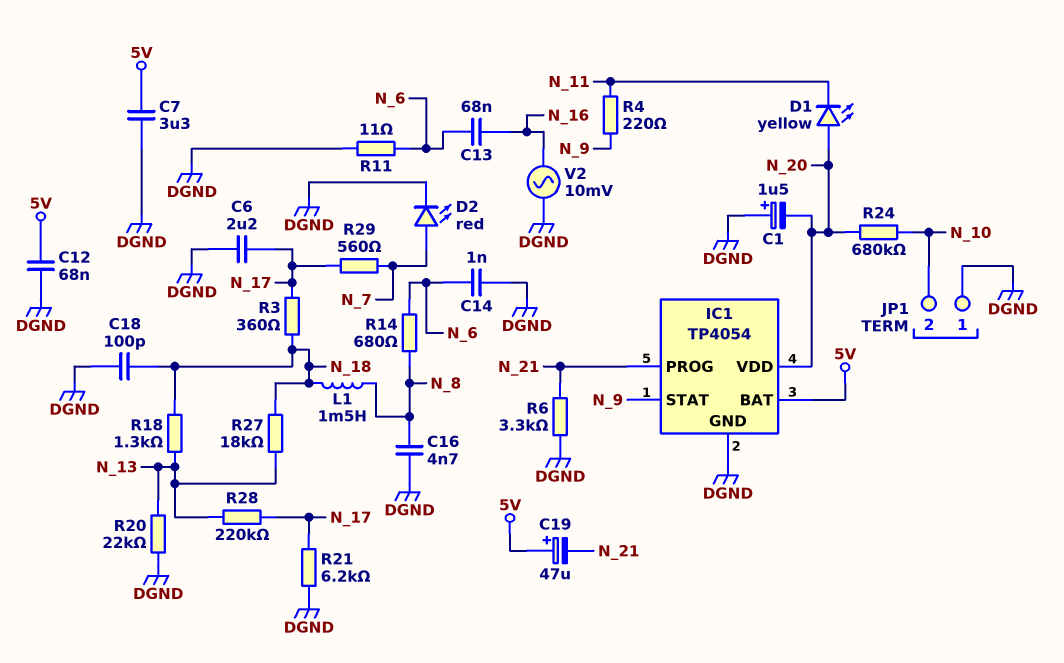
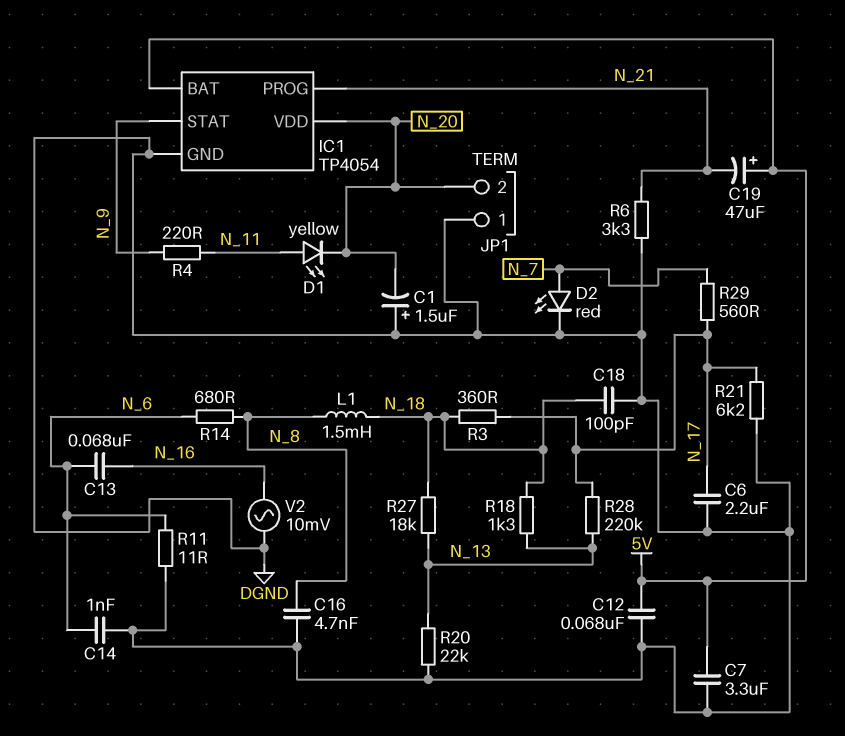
D1: LED yellow (A N_20, K N_11) -> LED yellow (A N_11, K N_20)
JP1 pin 2: N_10 -> N_20
R24: 680k (N_10, N_20) -> none

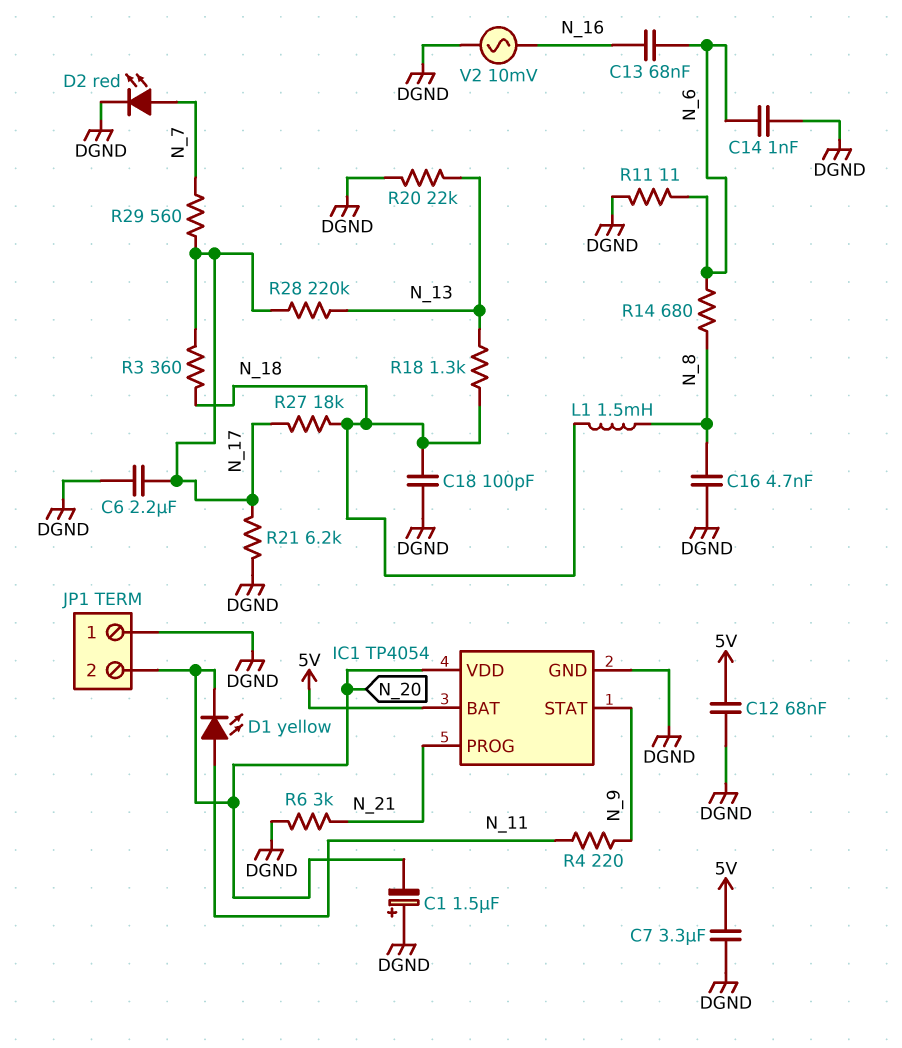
C19: 47uF (plus 5V, minus N_21) -> none
R6: 3.3k (DGND, N_21) -> 3k (DGND, N_21)
R27: 18k (N_13, N_18) -> 18k (N_17, N_18)

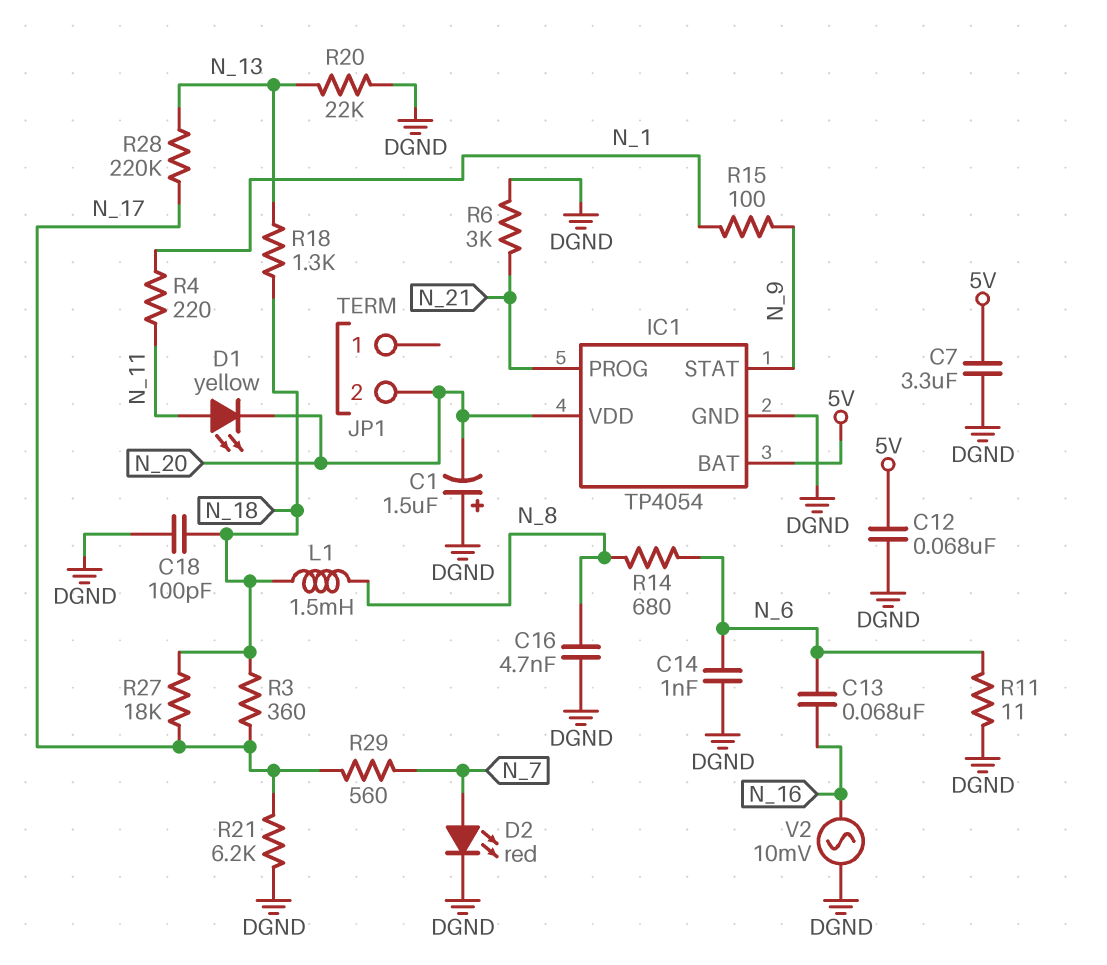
C6: 2.2uF (DGND, N_17) -> none
JP1 pin 1: DGND -> none
R4: 220 (N_9, N_11) -> 220 (N_1, N_11)
R15: none -> 100 (N_1, N_9)

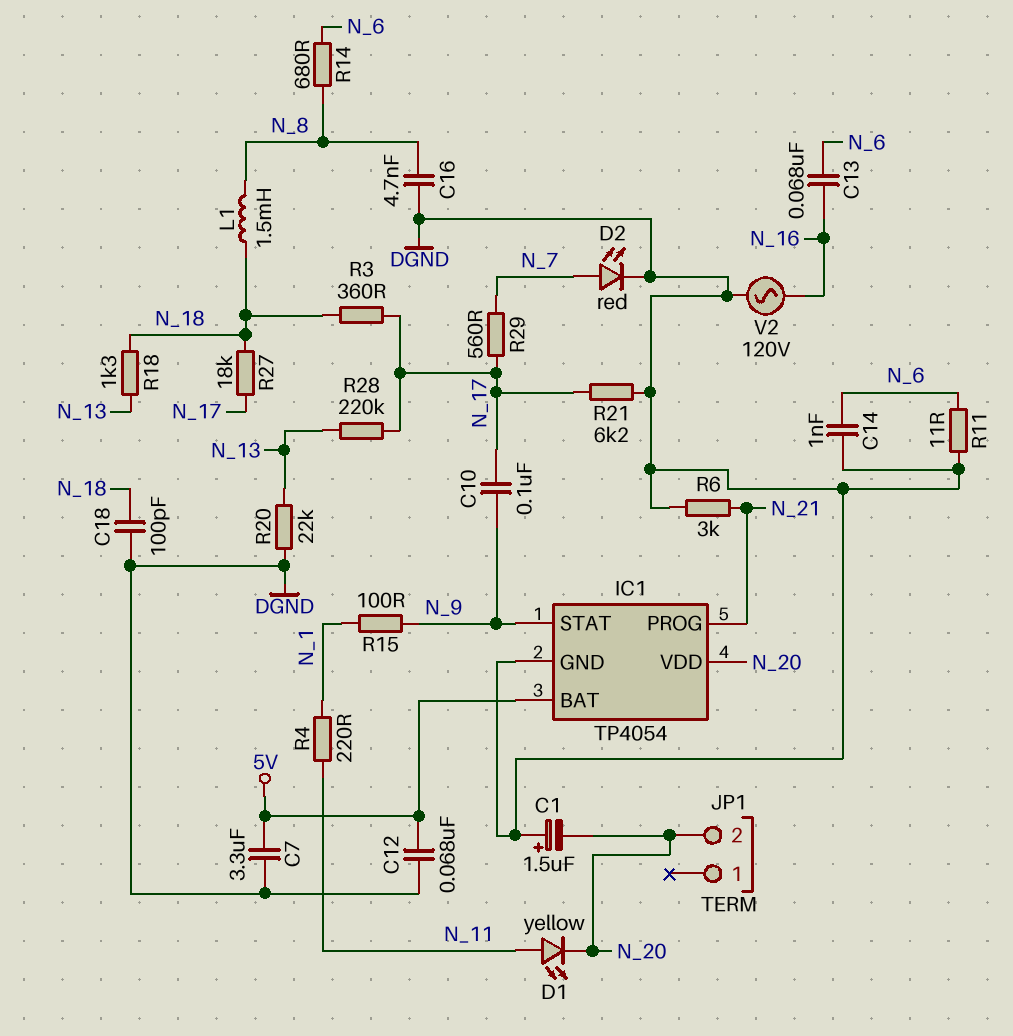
C10: none -> 100nF (N_9, N_17)
V2: AC 10mV (DGND, N_16) -> AC 120V (DGND, N_16)

